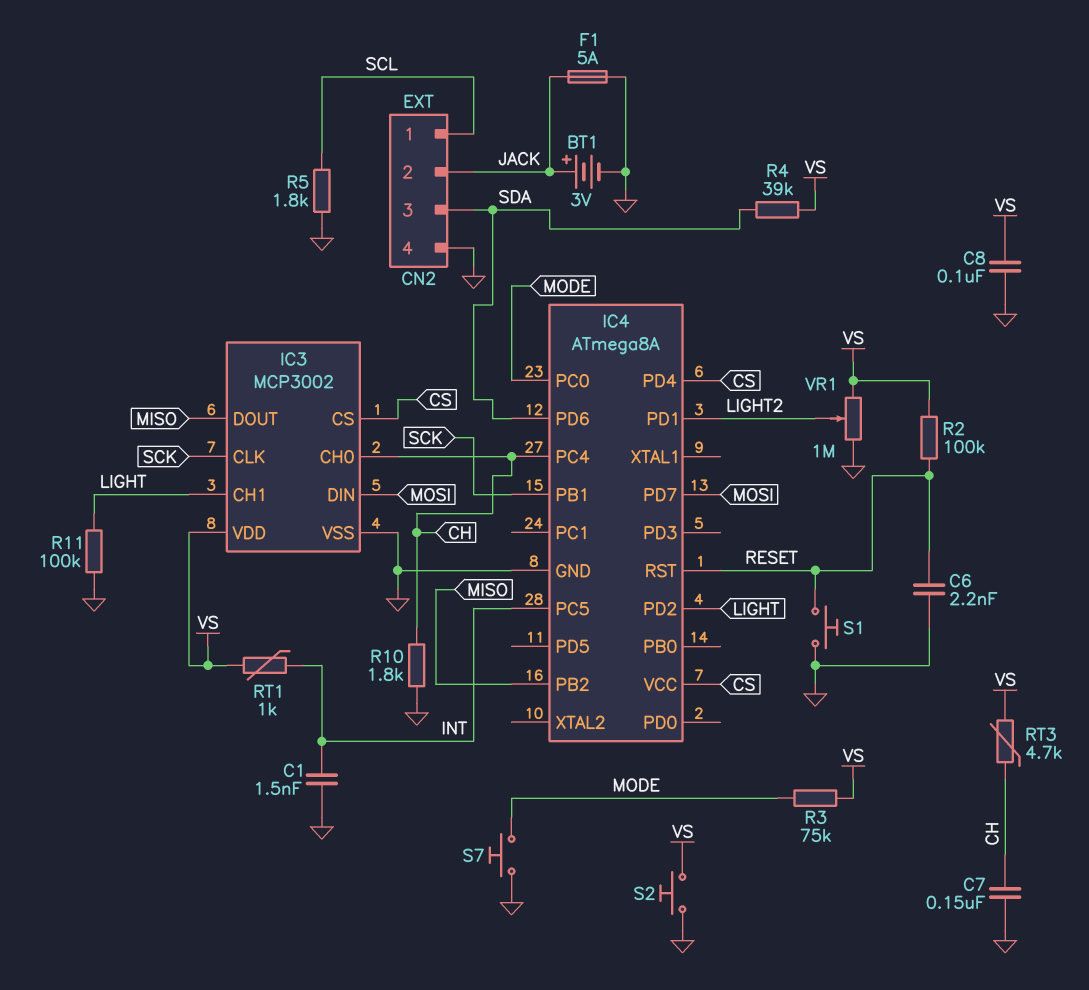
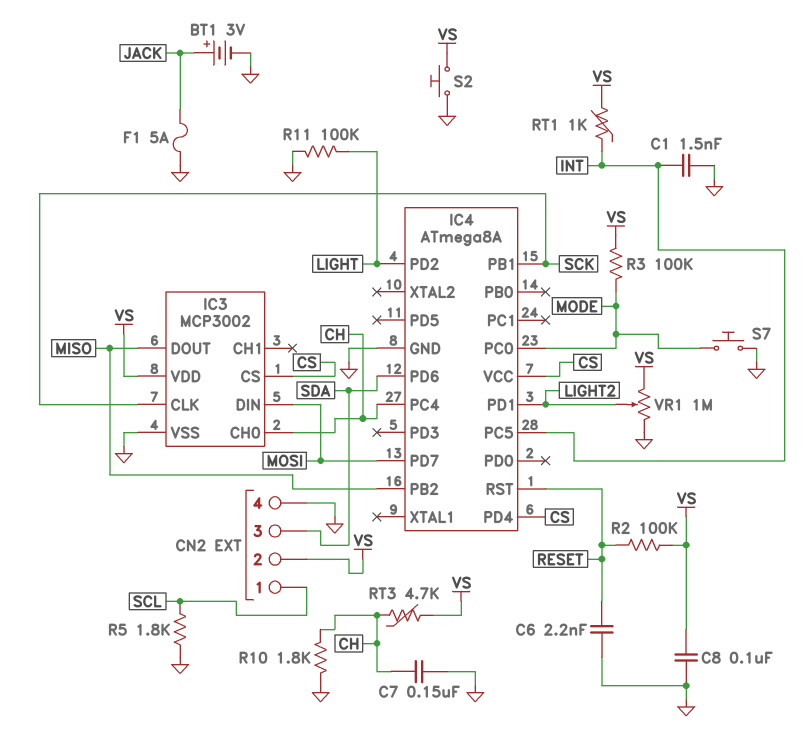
CN2 pin 2: JACK -> VS
IC3 pin CH1: LIGHT -> none
R3: 75k (MODE, VS) -> 100k (MODE, VS)
R4: 39k (SDA, VS) -> none
S1: button (GND, RESET) -> none

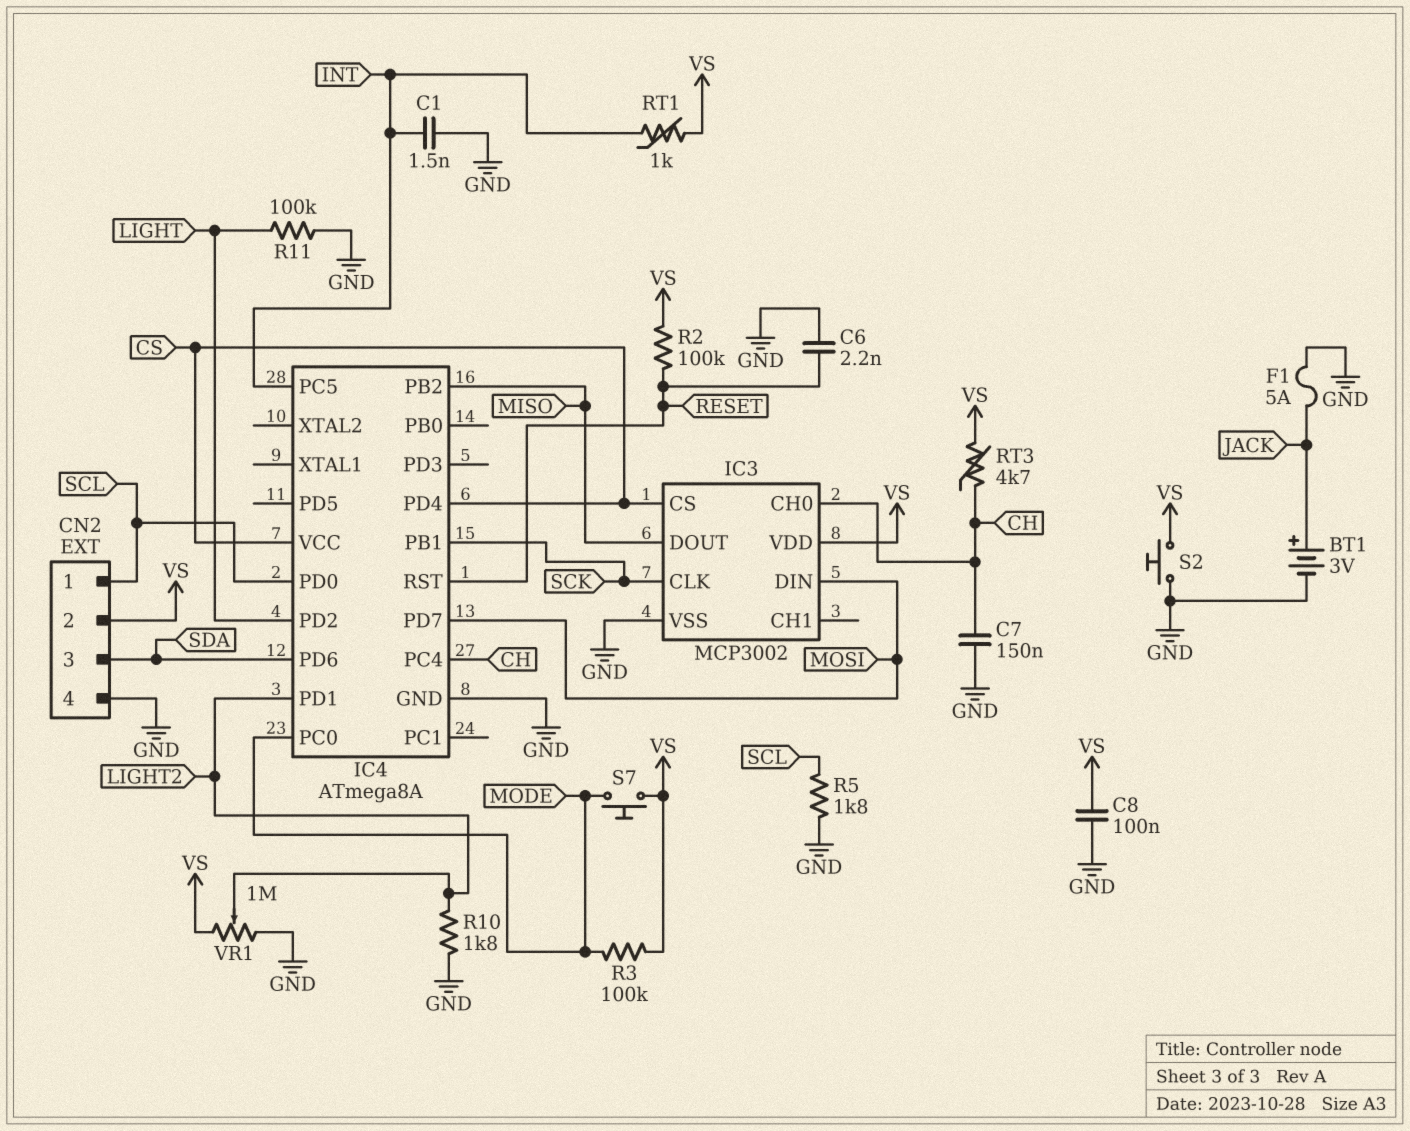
IC4 pin PD0: none -> SCL
R10: 1.8k (CH, GND) -> 1.8k (GND, LIGHT2)
S7: button (GND, MODE) -> button (MODE, VS)

